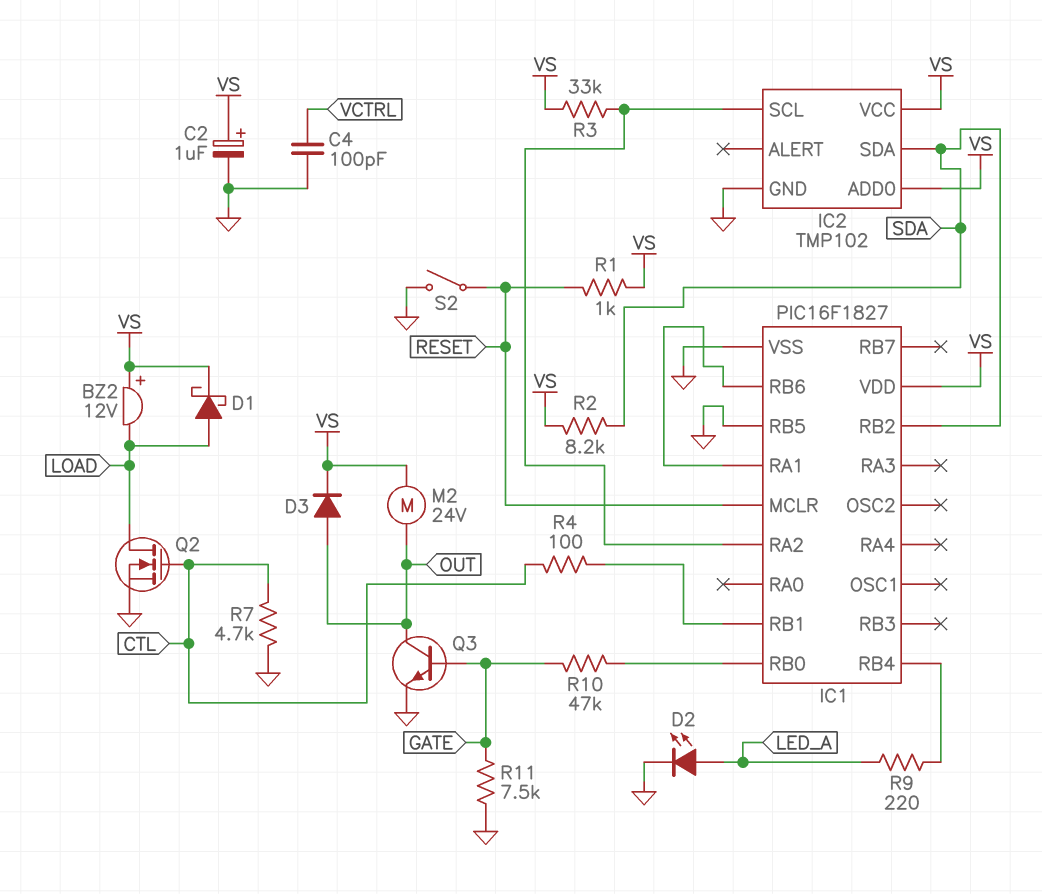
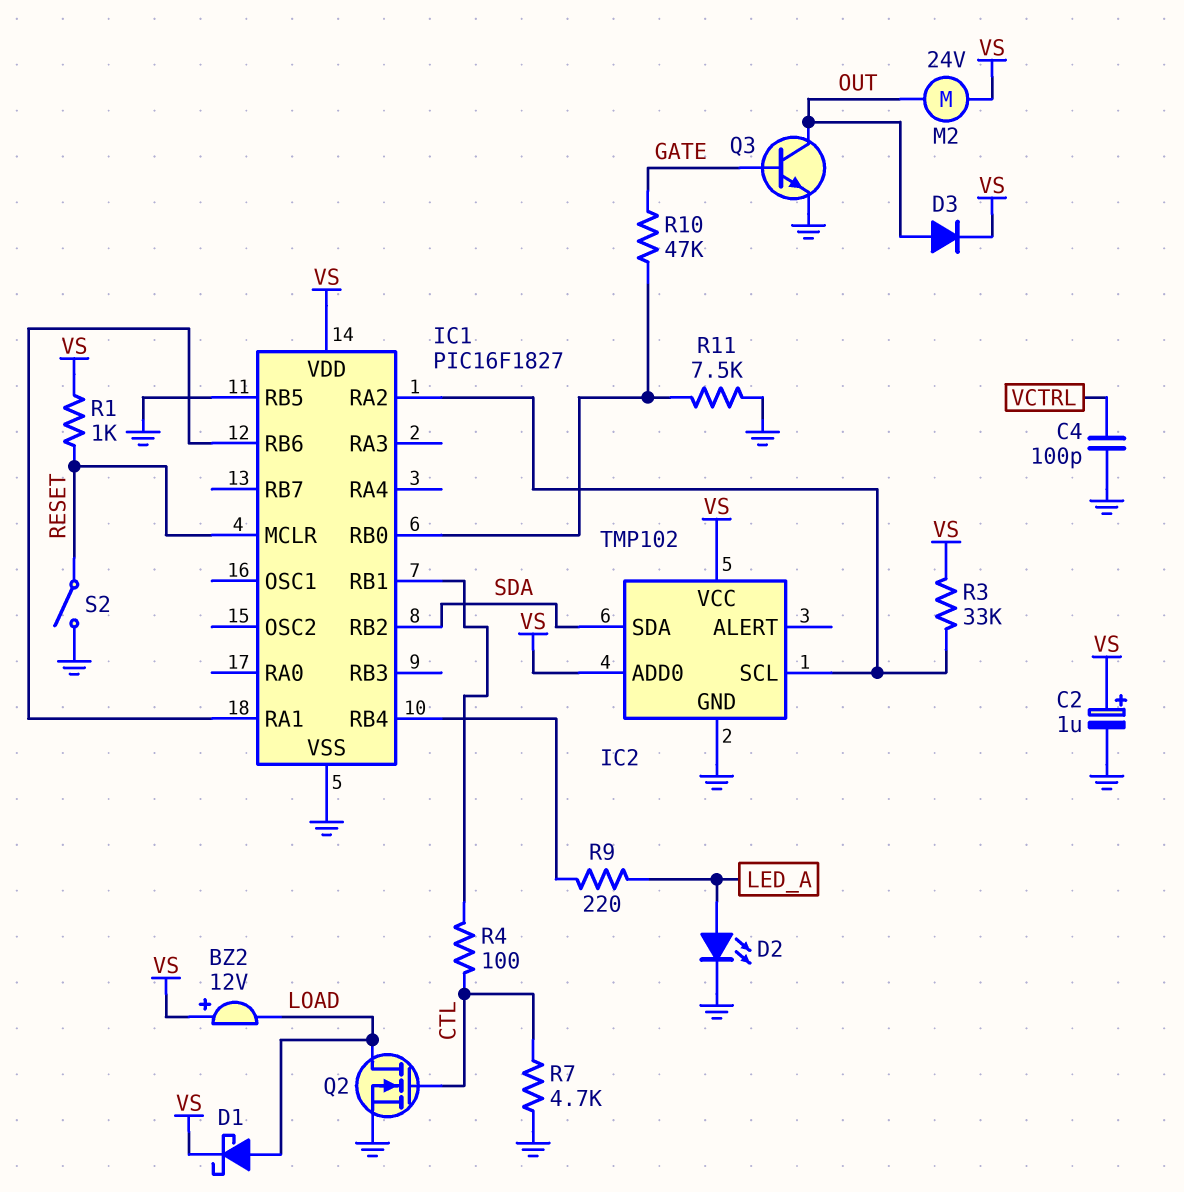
R2: 8.2k (SDA, VS) -> none
R11: 7.5k (GATE, GND) -> 7.5k (GND, IC1/RB0)

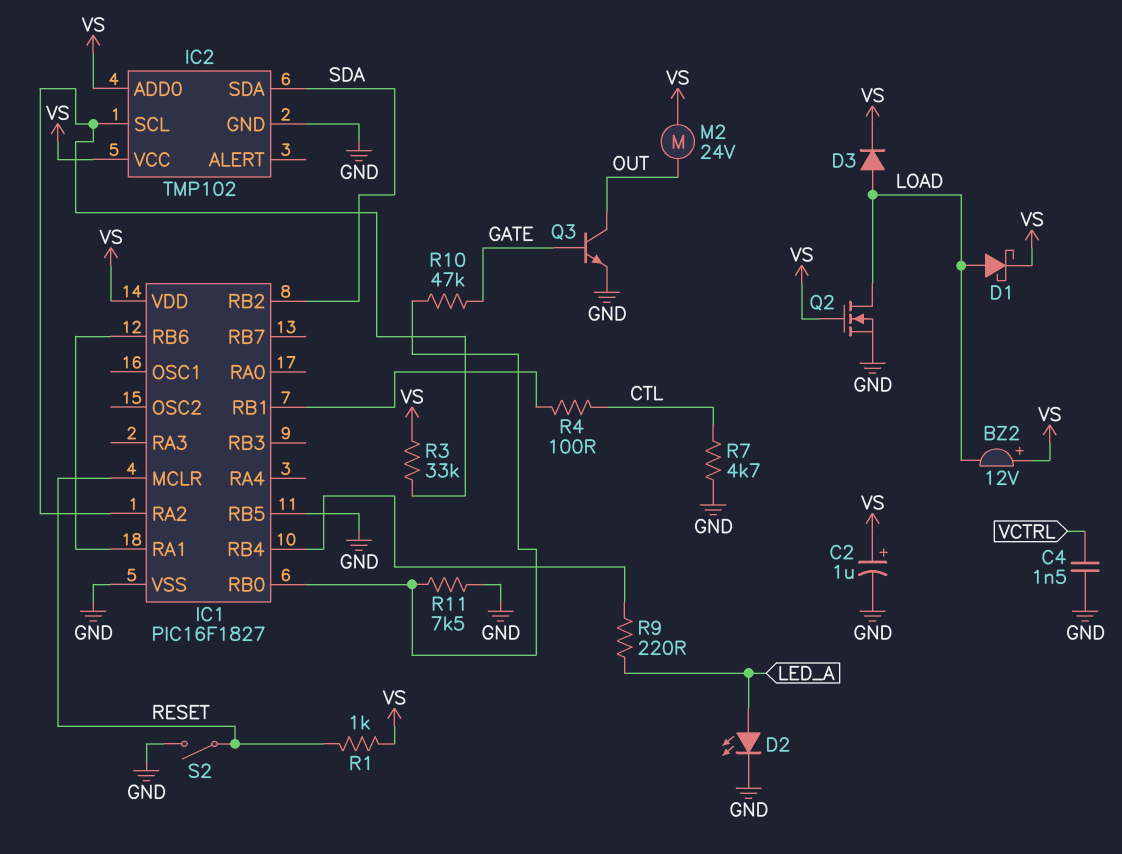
C4: 100pF (GND, VCTRL) -> 1.5nF (GND, VCTRL)
D3: diode (A OUT, K VS) -> diode (A LOAD, K VS)
Q2: NMOS (G CTL, D LOAD, S GND) -> NMOS (G VS, D LOAD, S GND)

